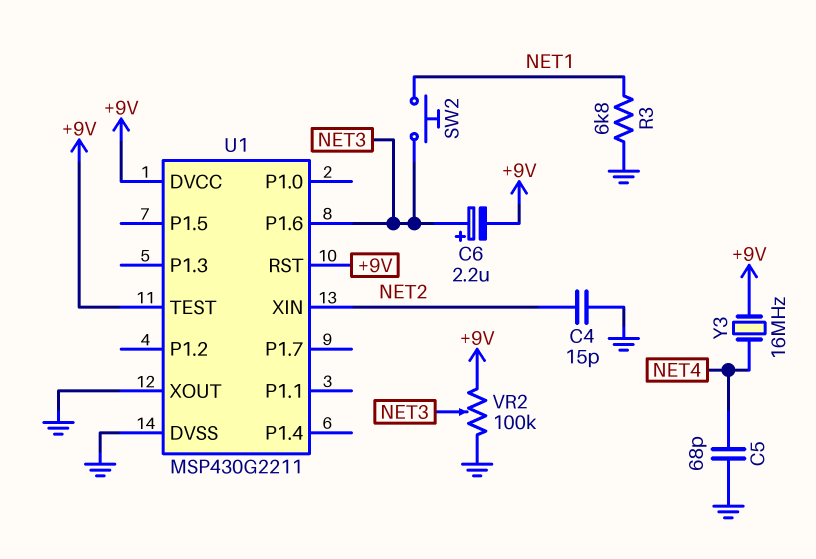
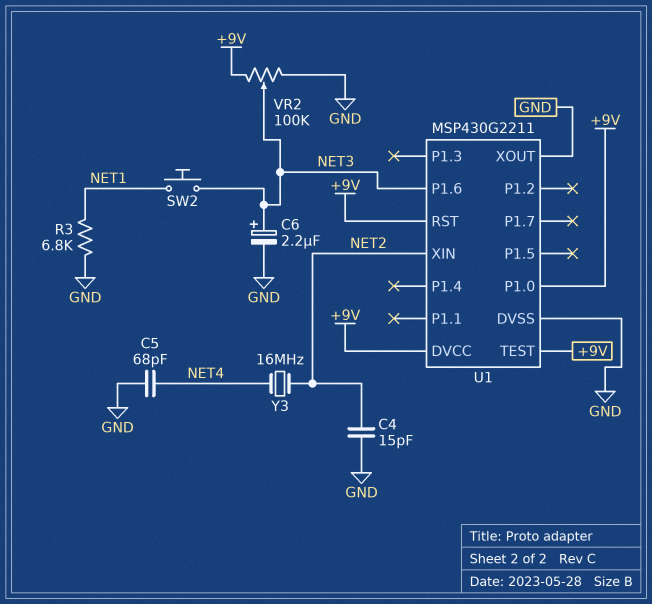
C6: 2.2uF (plus NET3, minus +9V) -> 2.2uF (plus NET3, minus GND)
U1 pin P1.0: none -> +9V
Y3: 16MHz (+9V, NET4) -> 16MHz (NET2, NET4)

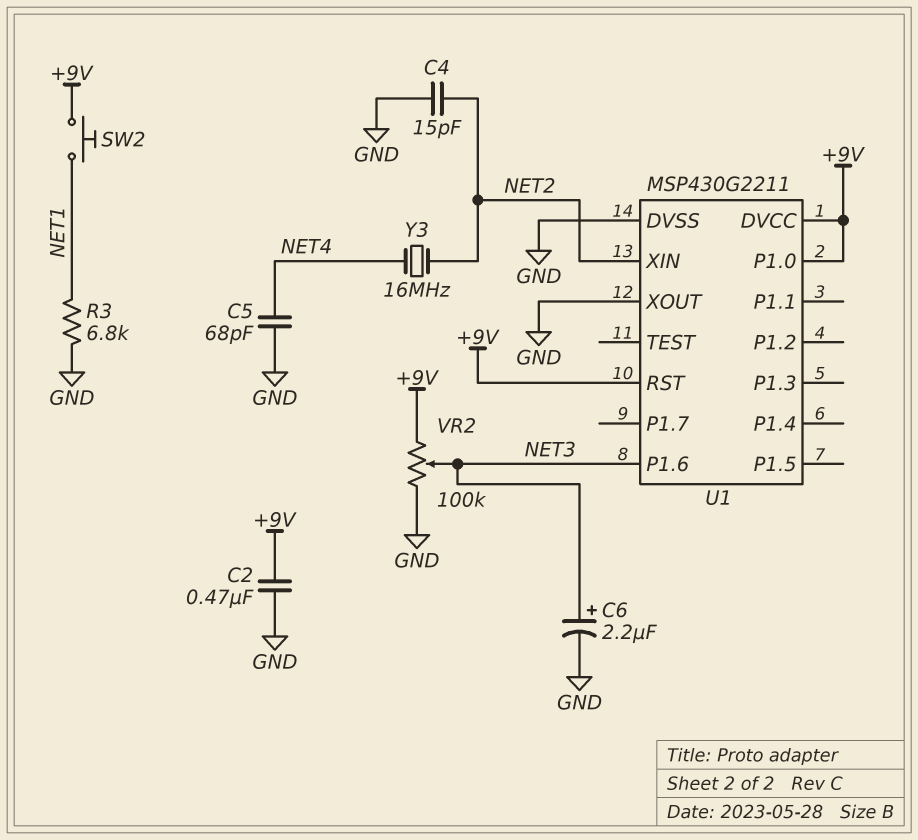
C2: none -> 470nF (+9V, GND)
SW2: button (NET1, NET3) -> button (+9V, NET1)
U1 pin TEST: +9V -> none

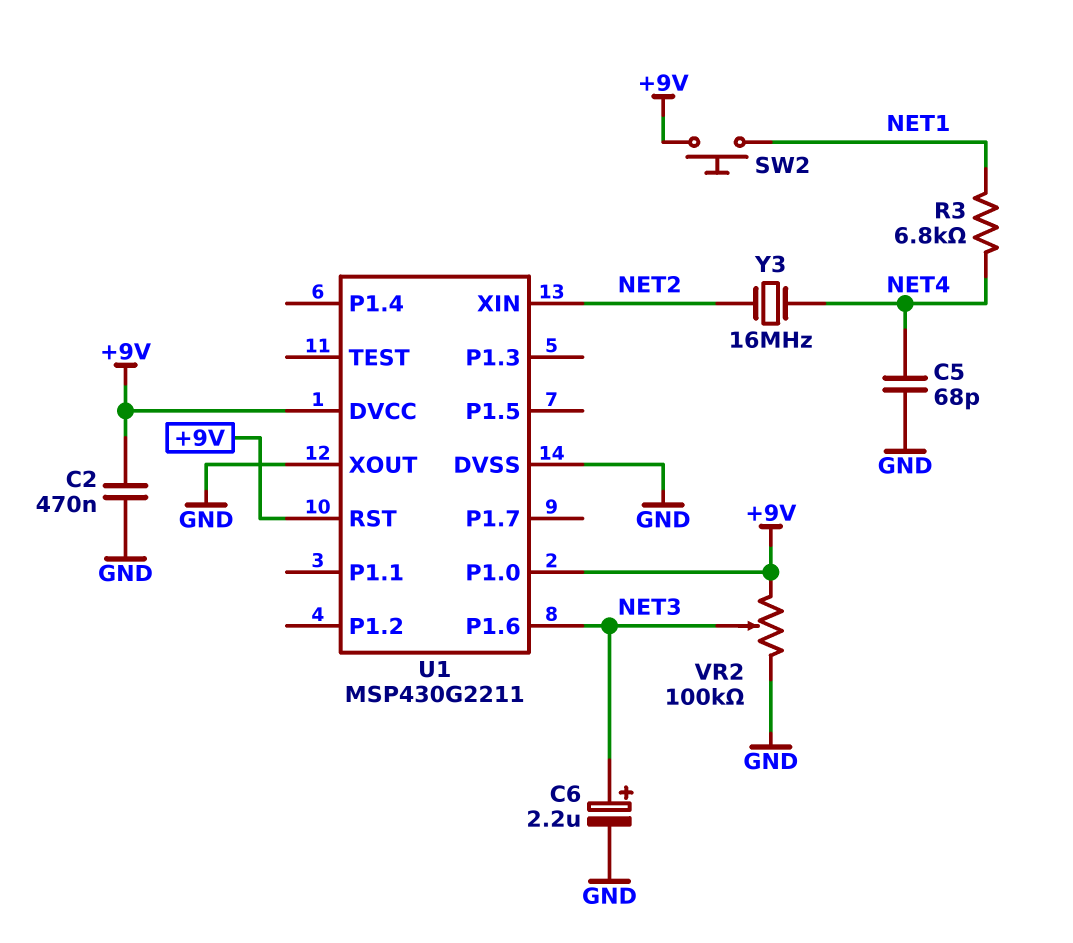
C4: 15pF (GND, NET2) -> none
R3: 6.8k (GND, NET1) -> 6.8k (NET1, NET4)

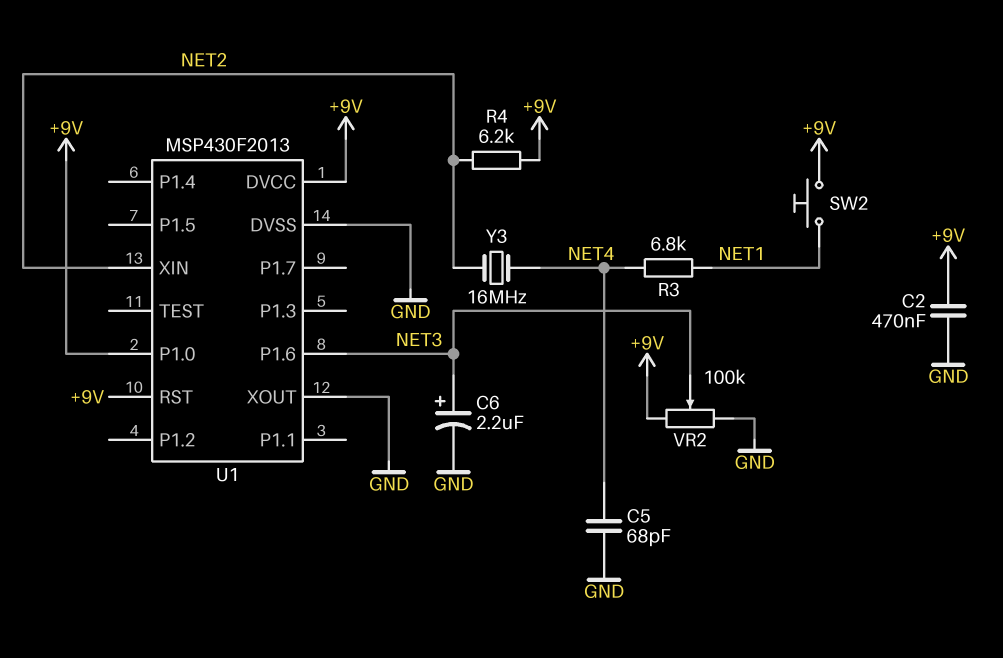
R4: none -> 6.2k (+9V, NET2)
U1: MSP430G2211 -> MSP430F2013

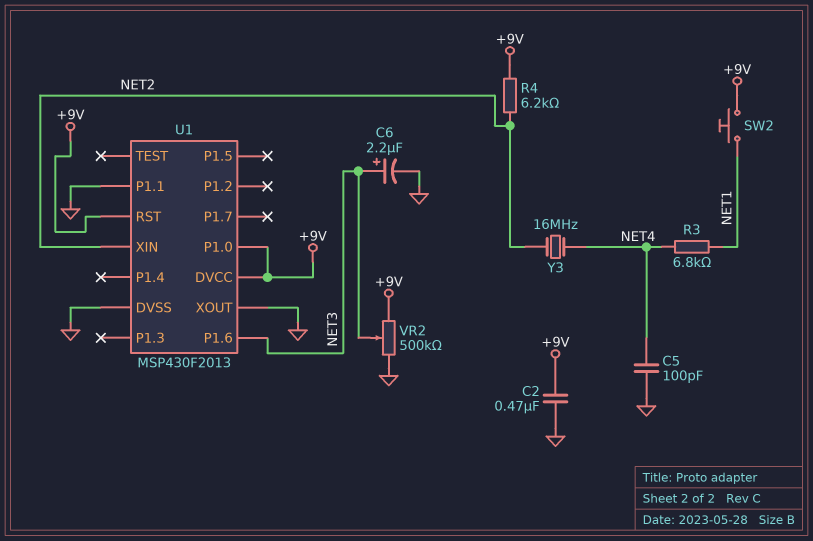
C5: 68pF (GND, NET4) -> 100pF (GND, NET4)
U1 pin P1.1: none -> GND
VR2: 100k (+9V, GND, wiper NET3) -> 500k (+9V, GND, wiper NET3)

